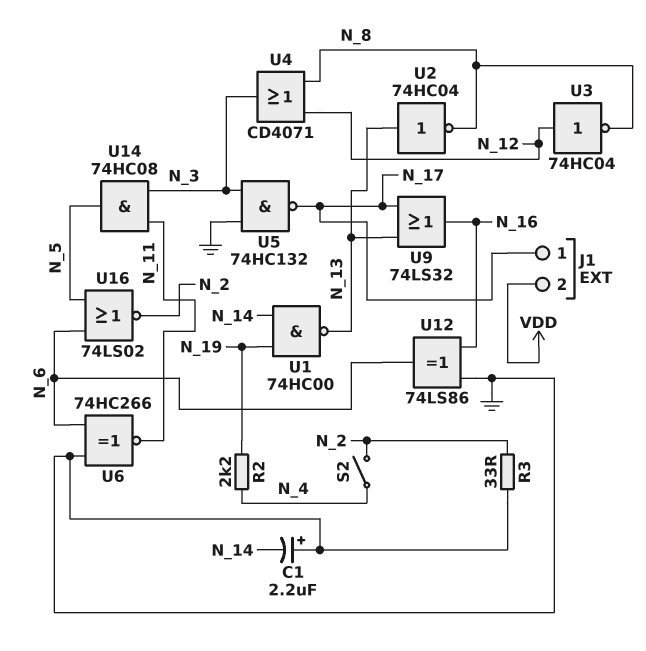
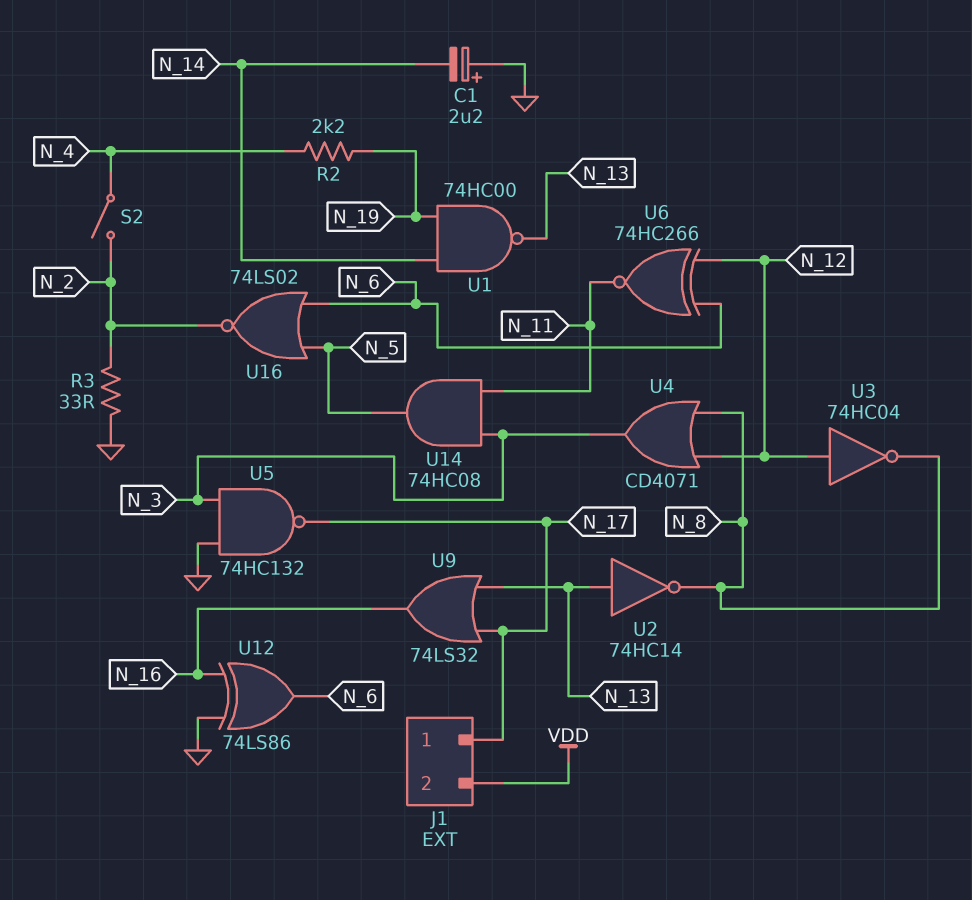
U2: NOT 74HC04 (in N_13, out N_8) -> NOT 74HC14 (in N_13, out N_8)
U6: XNOR 74HC266 (in GND, in N_6, out N_11) -> XNOR 74HC266 (in N_6, in N_12, out N_11)

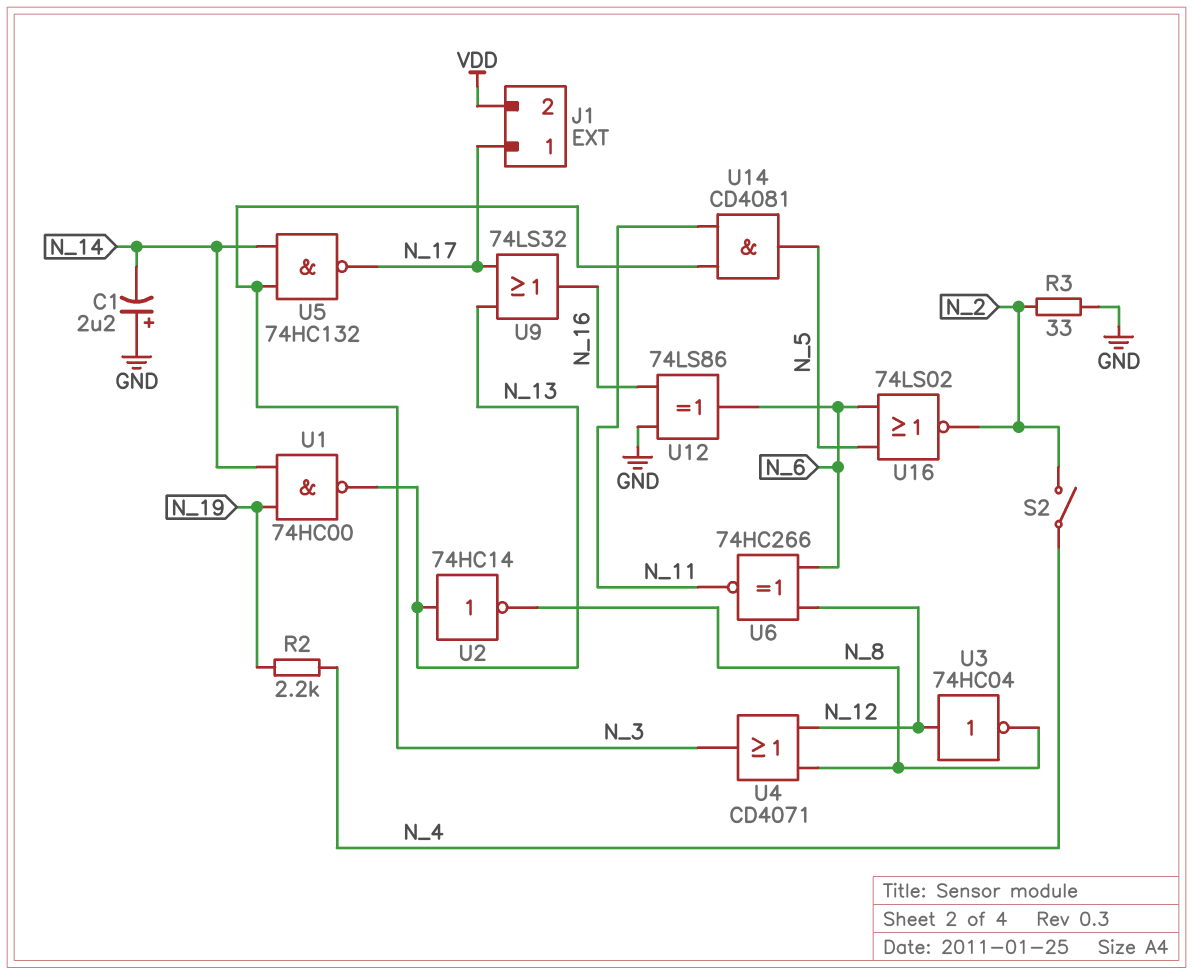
U5: NAND 74HC132 (in GND, in N_3, out N_17) -> NAND 74HC132 (in N_3, in N_14, out N_17)
U14: AND 74HC08 (in N_3, in N_11, out N_5) -> AND CD4081 (in N_3, in N_11, out N_5)

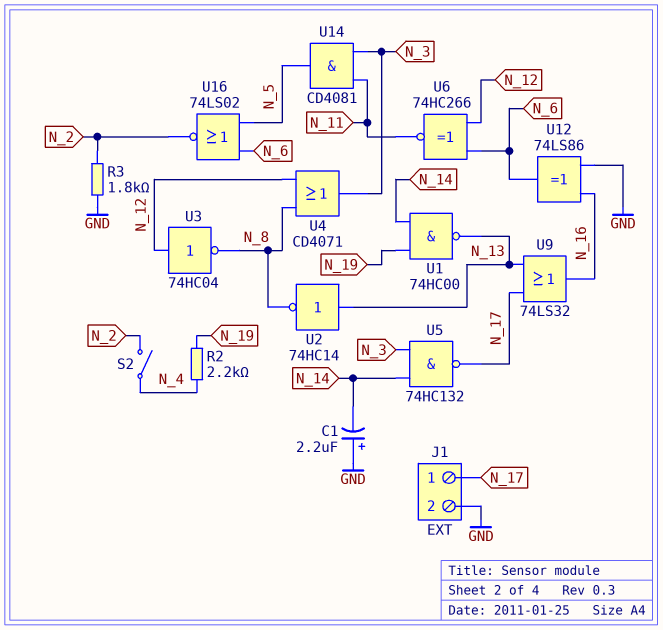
J1 pin 2: VDD -> GND
R3: 33 (GND, N_2) -> 1.8k (GND, N_2)

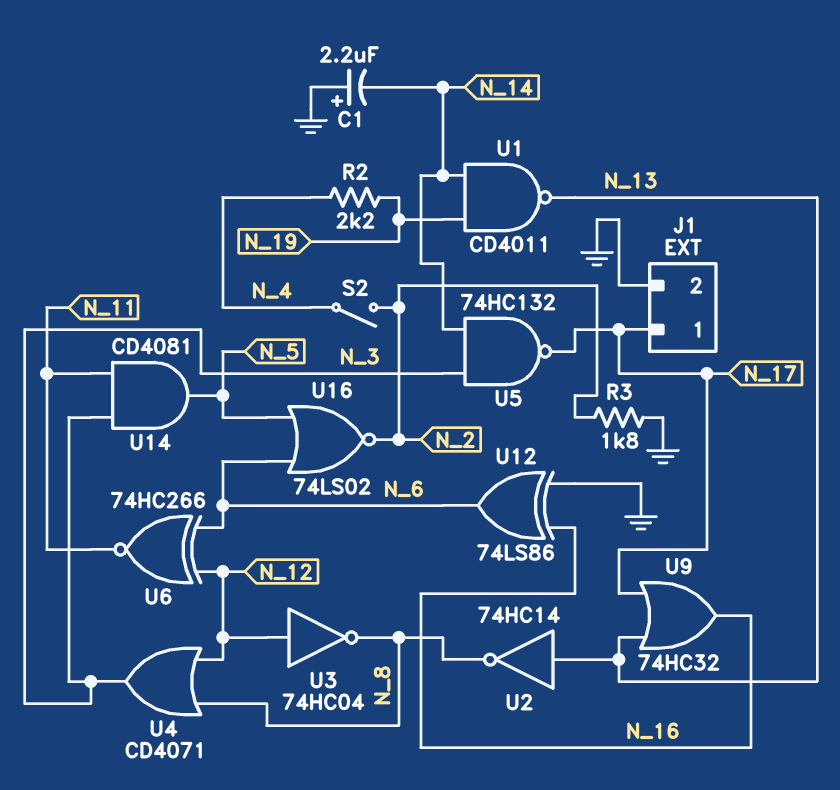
U1: NAND 74HC00 (in N_14, in N_19, out N_13) -> NAND CD4011 (in N_14, in N_19, out N_13)
U9: OR 74LS32 (in N_13, in N_17, out N_16) -> OR 74HC32 (in N_13, in N_17, out N_16)

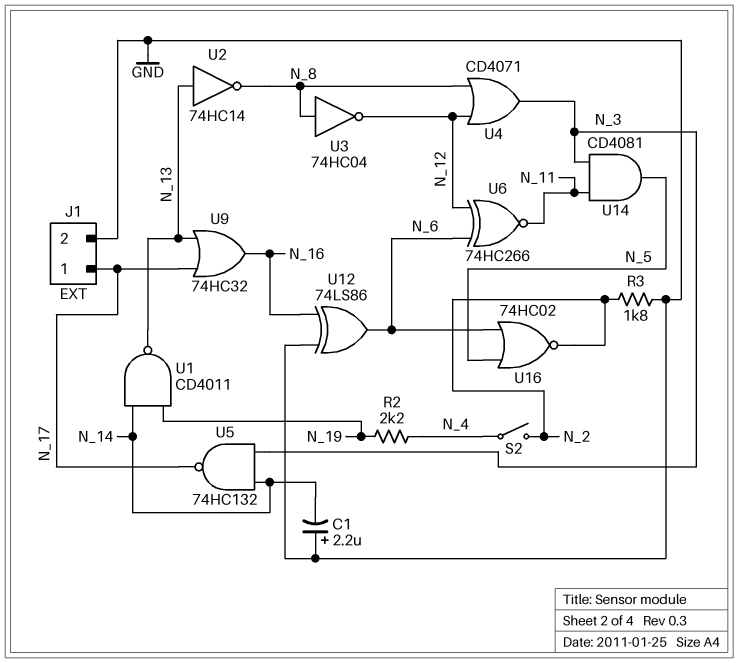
U3: NOT 74HC04 (in N_12, out N_8) -> NOT 74HC04 (in N_8, out N_12)
U16: NOR 74LS02 (in N_5, in N_6, out N_2) -> NOR 74HC02 (in N_5, in N_6, out N_2)

